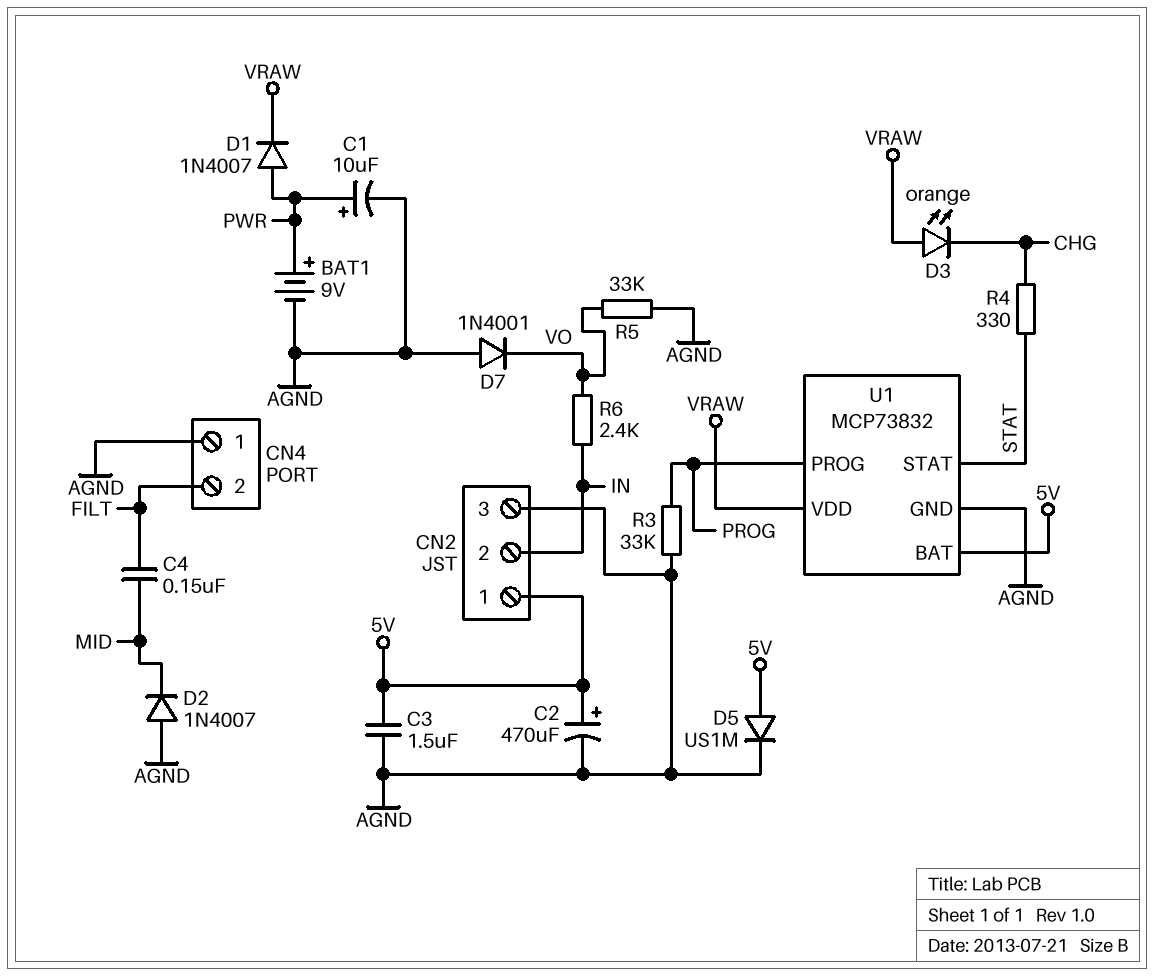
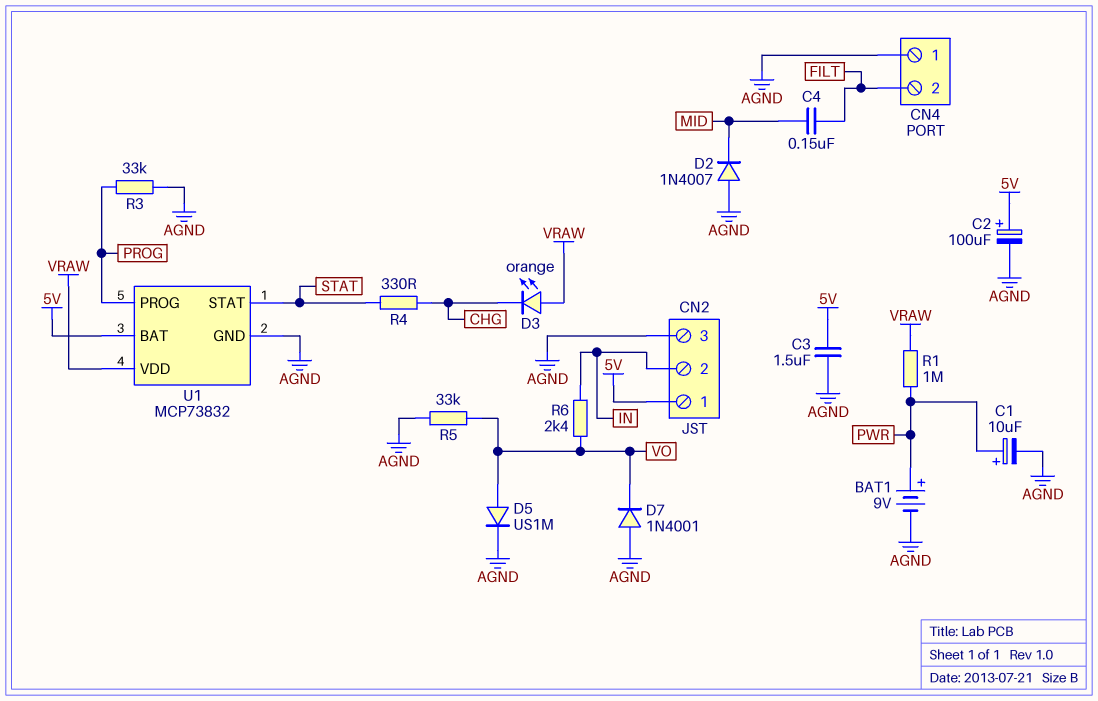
C2: 470uF (plus 5V, minus AGND) -> 100uF (plus 5V, minus AGND)
D1: diode 1N4007 (A PWR, K VRAW) -> none
D5: diode US1M (A 5V, K AGND) -> diode US1M (A VO, K AGND)
R1: none -> 1M (PWR, VRAW)

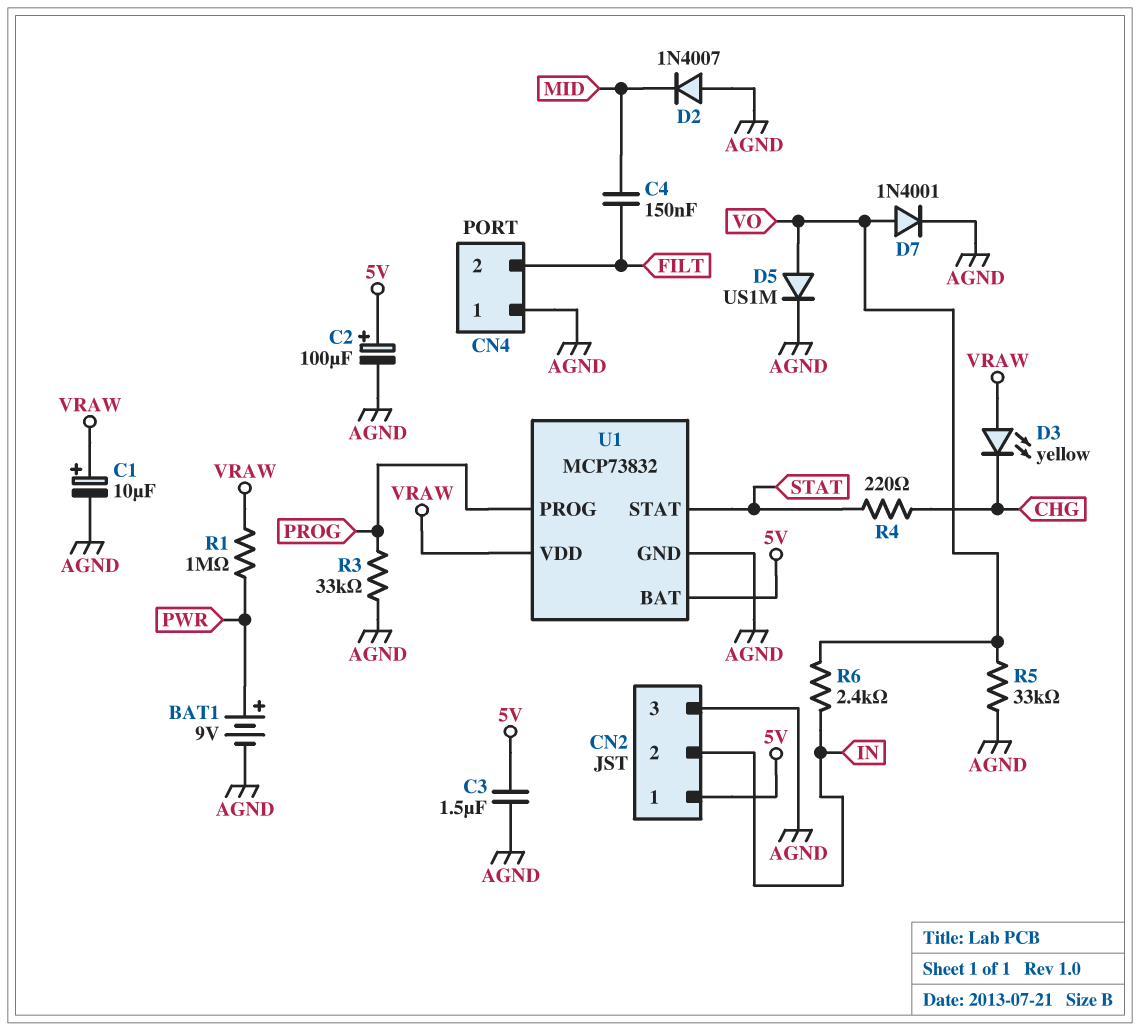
C1: 10uF (plus PWR, minus AGND) -> 10uF (plus VRAW, minus AGND)
D3: LED orange (A VRAW, K CHG) -> LED yellow (A VRAW, K CHG)
D7: diode 1N4001 (A AGND, K VO) -> diode 1N4001 (A VO, K AGND)
R4: 330 (CHG, STAT) -> 220 (CHG, STAT)

